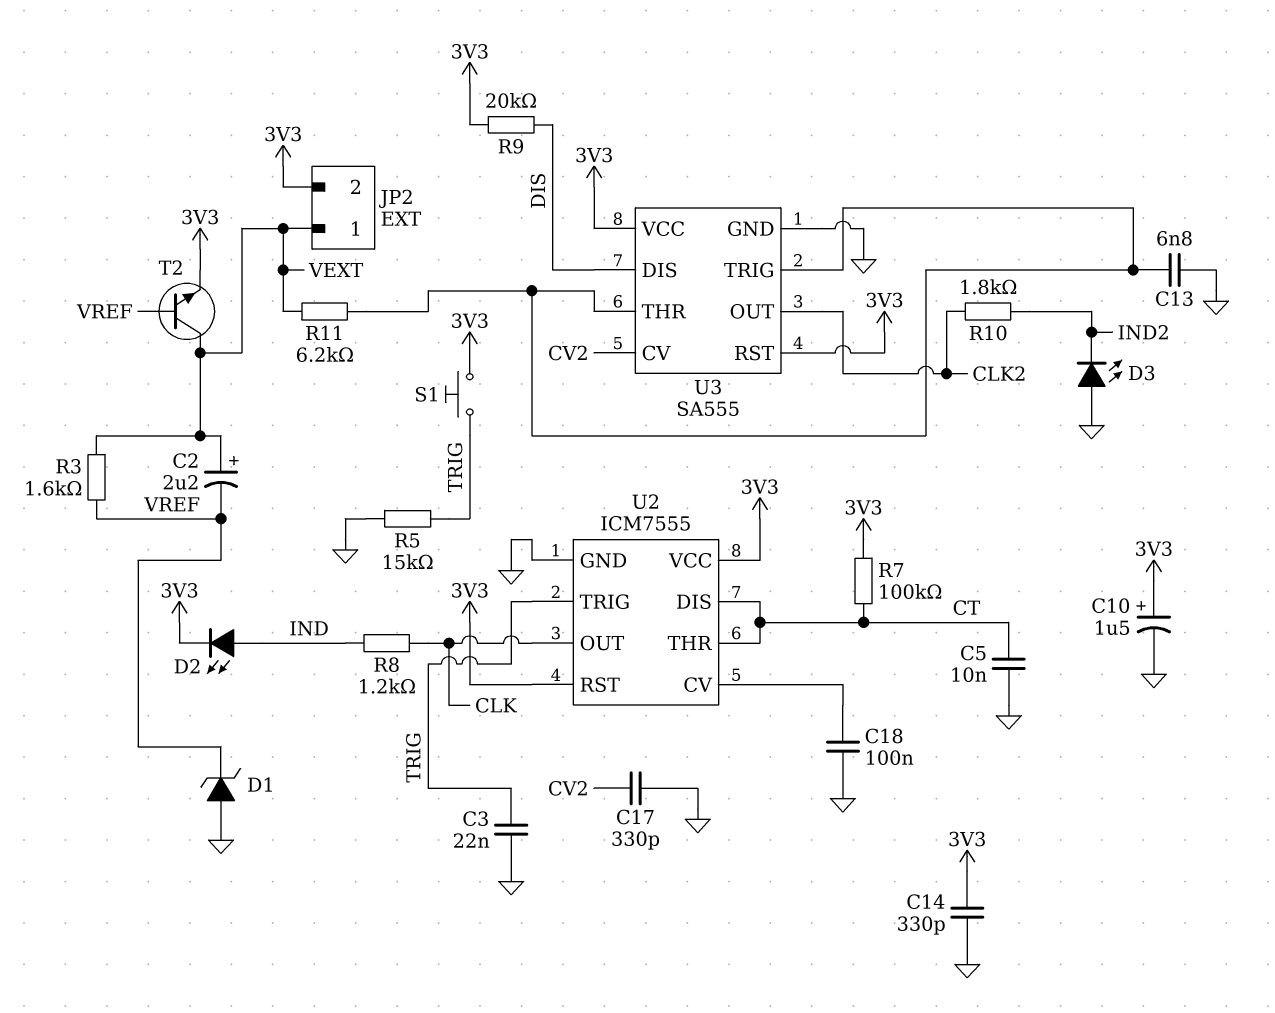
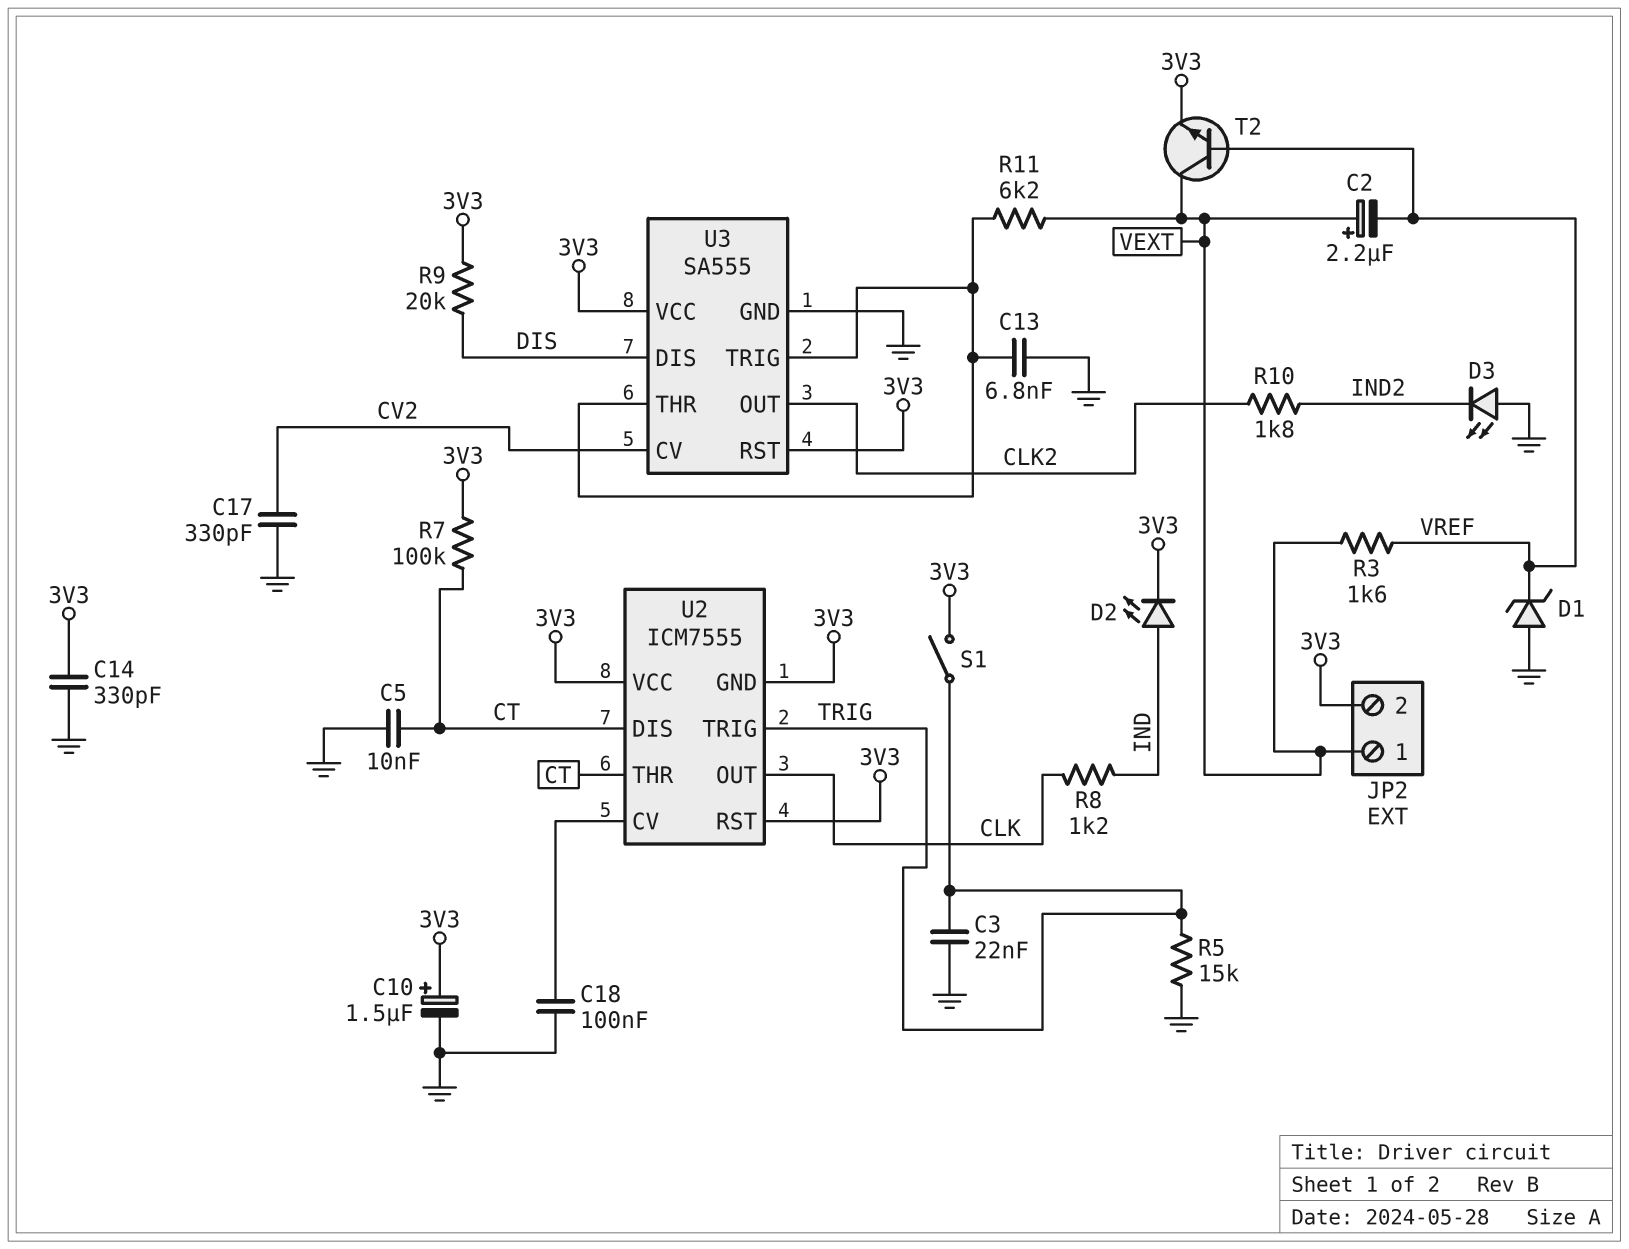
S1: button (3V3, TRIG) -> switch (3V3, TRIG)
U2 pin GND: GND -> 3V3

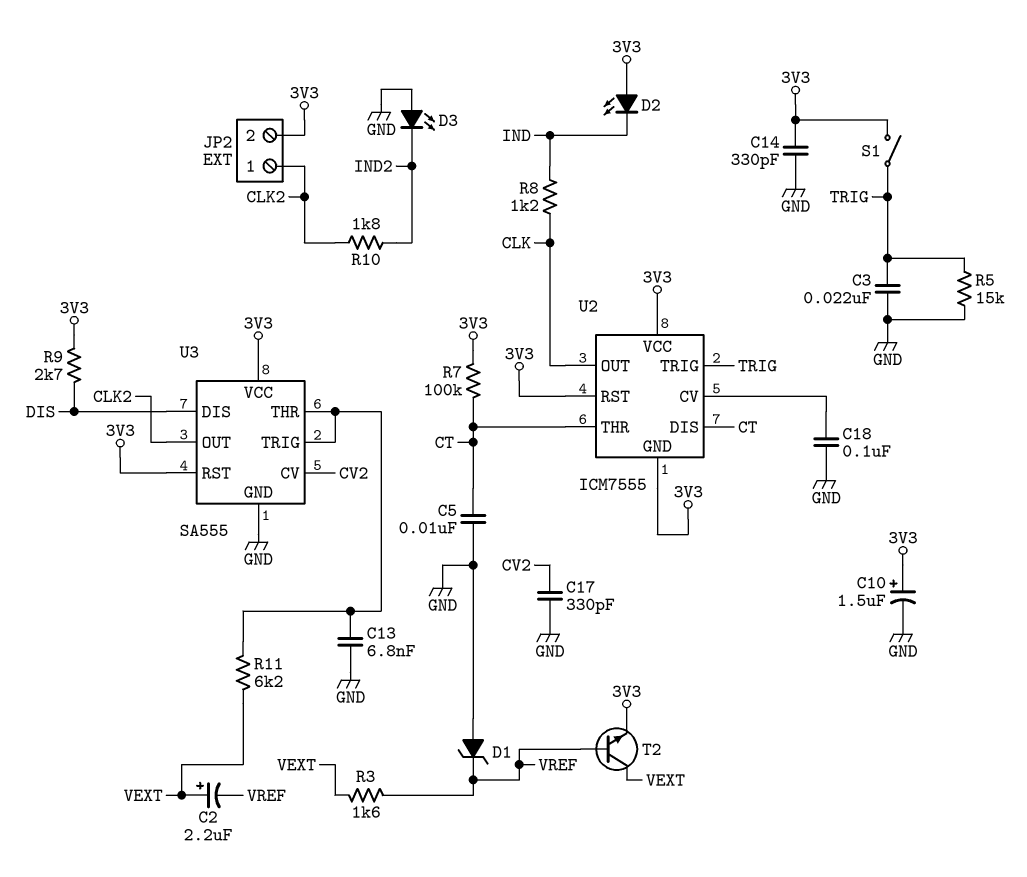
D2: LED (A IND, K 3V3) -> LED (A 3V3, K IND)
JP2 pin 1: VEXT -> CLK2
R9: 20k (3V3, DIS) -> 2.7k (3V3, DIS)

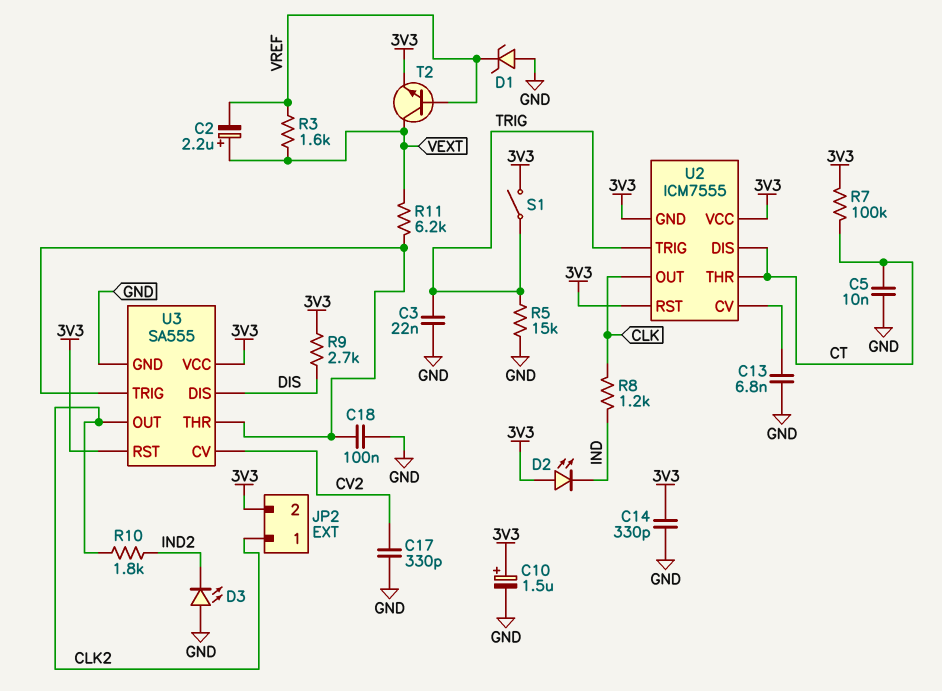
C13: 6.8nF (GND, U3/THR) -> 6.8nF (GND, U2/CV)
C18: 100nF (GND, U2/CV) -> 100nF (GND, U3/THR)

